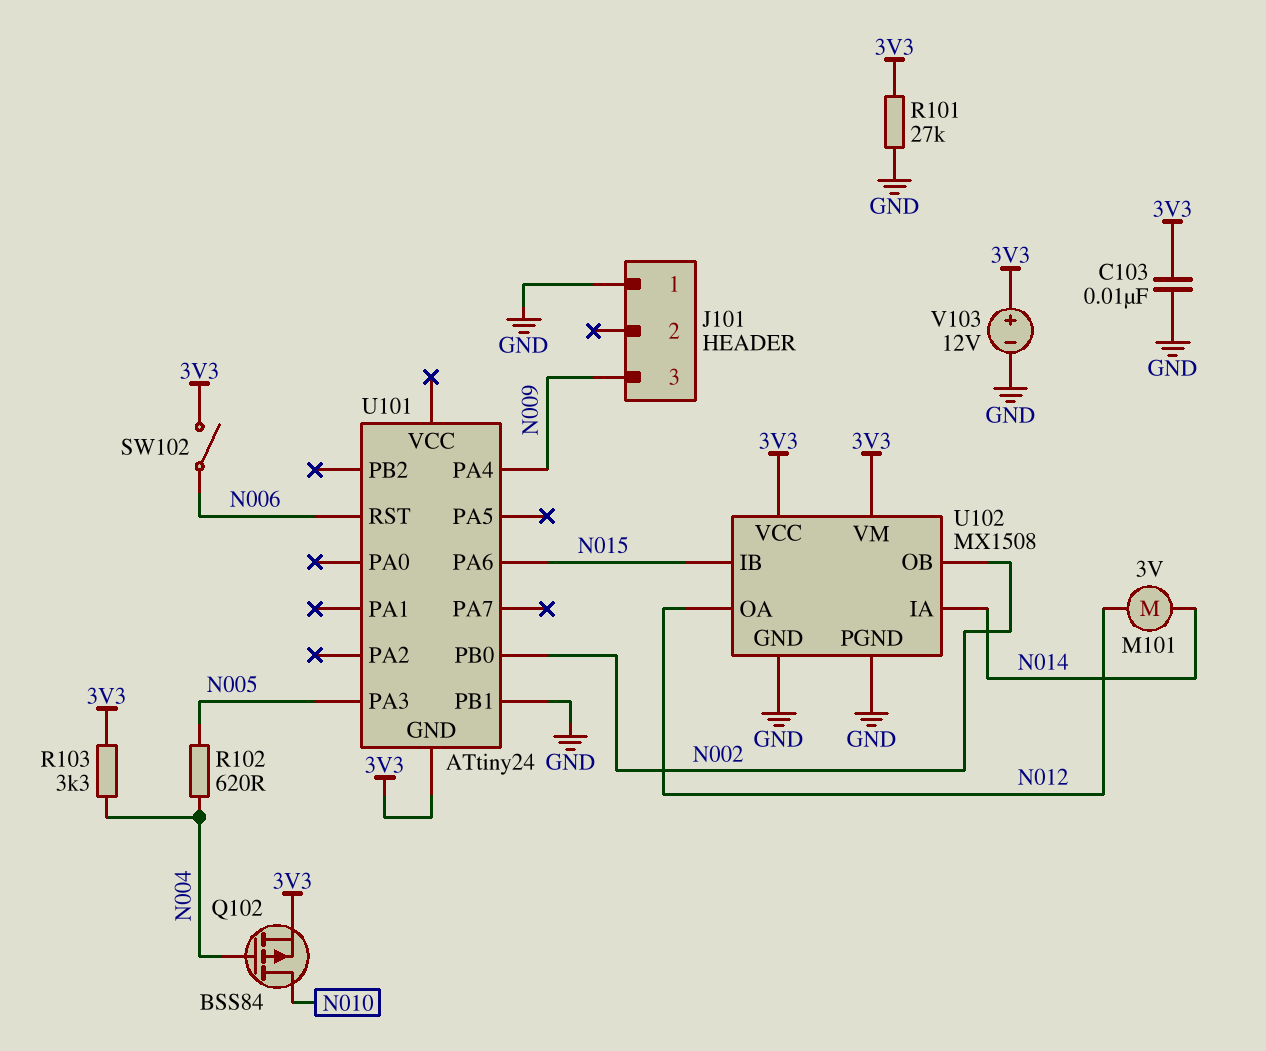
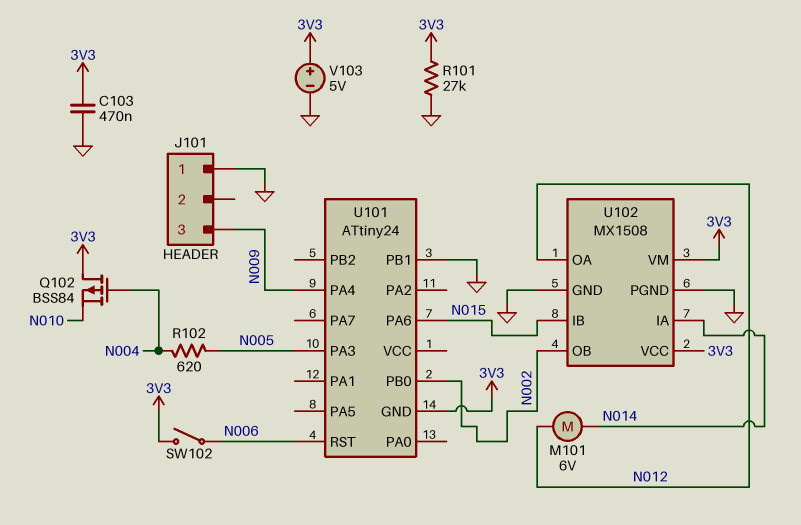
C103: 10nF (3V3, GND) -> 470nF (3V3, GND)
M101: motor 3V (N012, N014) -> motor 6V (N012, N014)
Q102: PMOS BSS84 (G N004, D N010, S 3V3) -> PMOS BSS84 (G N004, D 3V3, S N010)
R103: 3.3k (3V3, N004) -> none
V103: 12V (plus 3V3, minus GND) -> 5V (plus 3V3, minus GND)

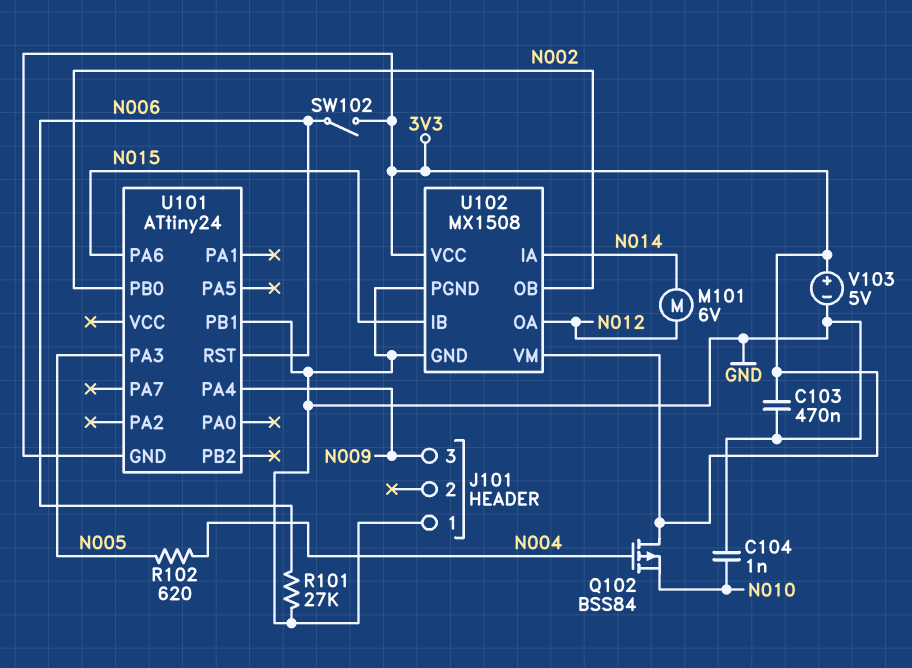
C104: none -> 1nF (GND, N010)
R101: 27k (3V3, GND) -> 27k (GND, N006)

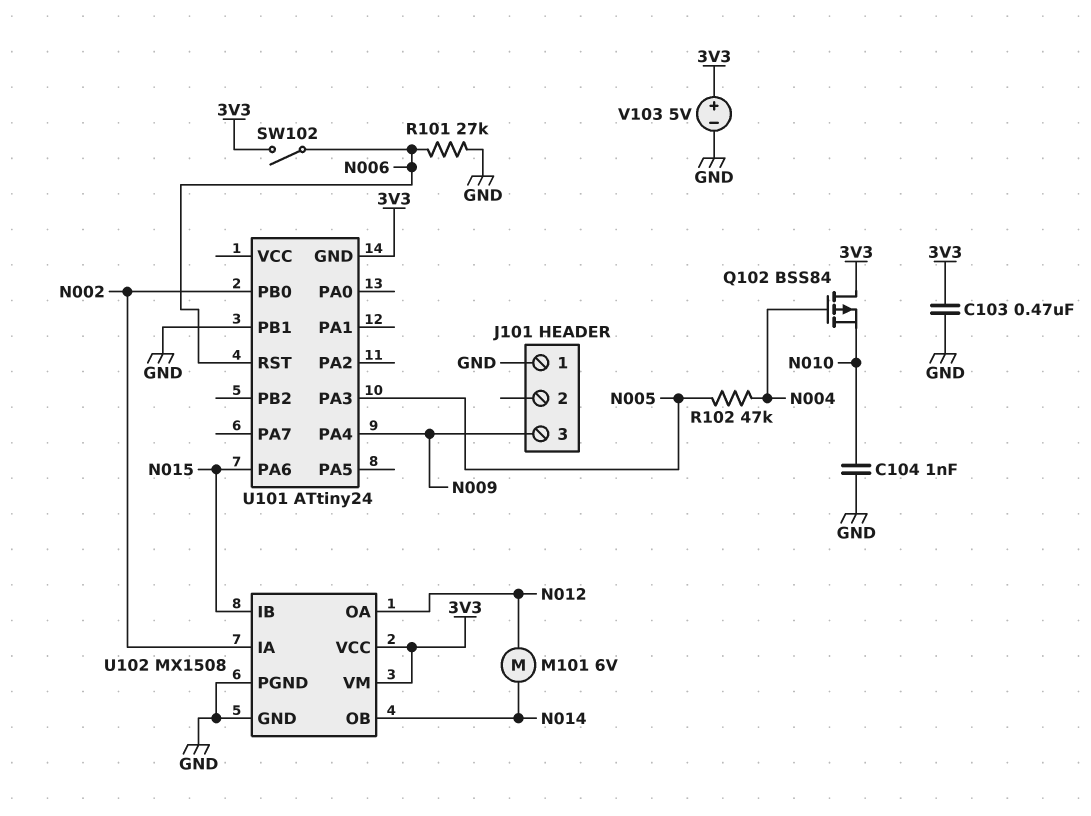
R102: 620 (N004, N005) -> 47k (N004, N005)
U102 pin IA: N014 -> N002
U102 pin OB: N002 -> N014

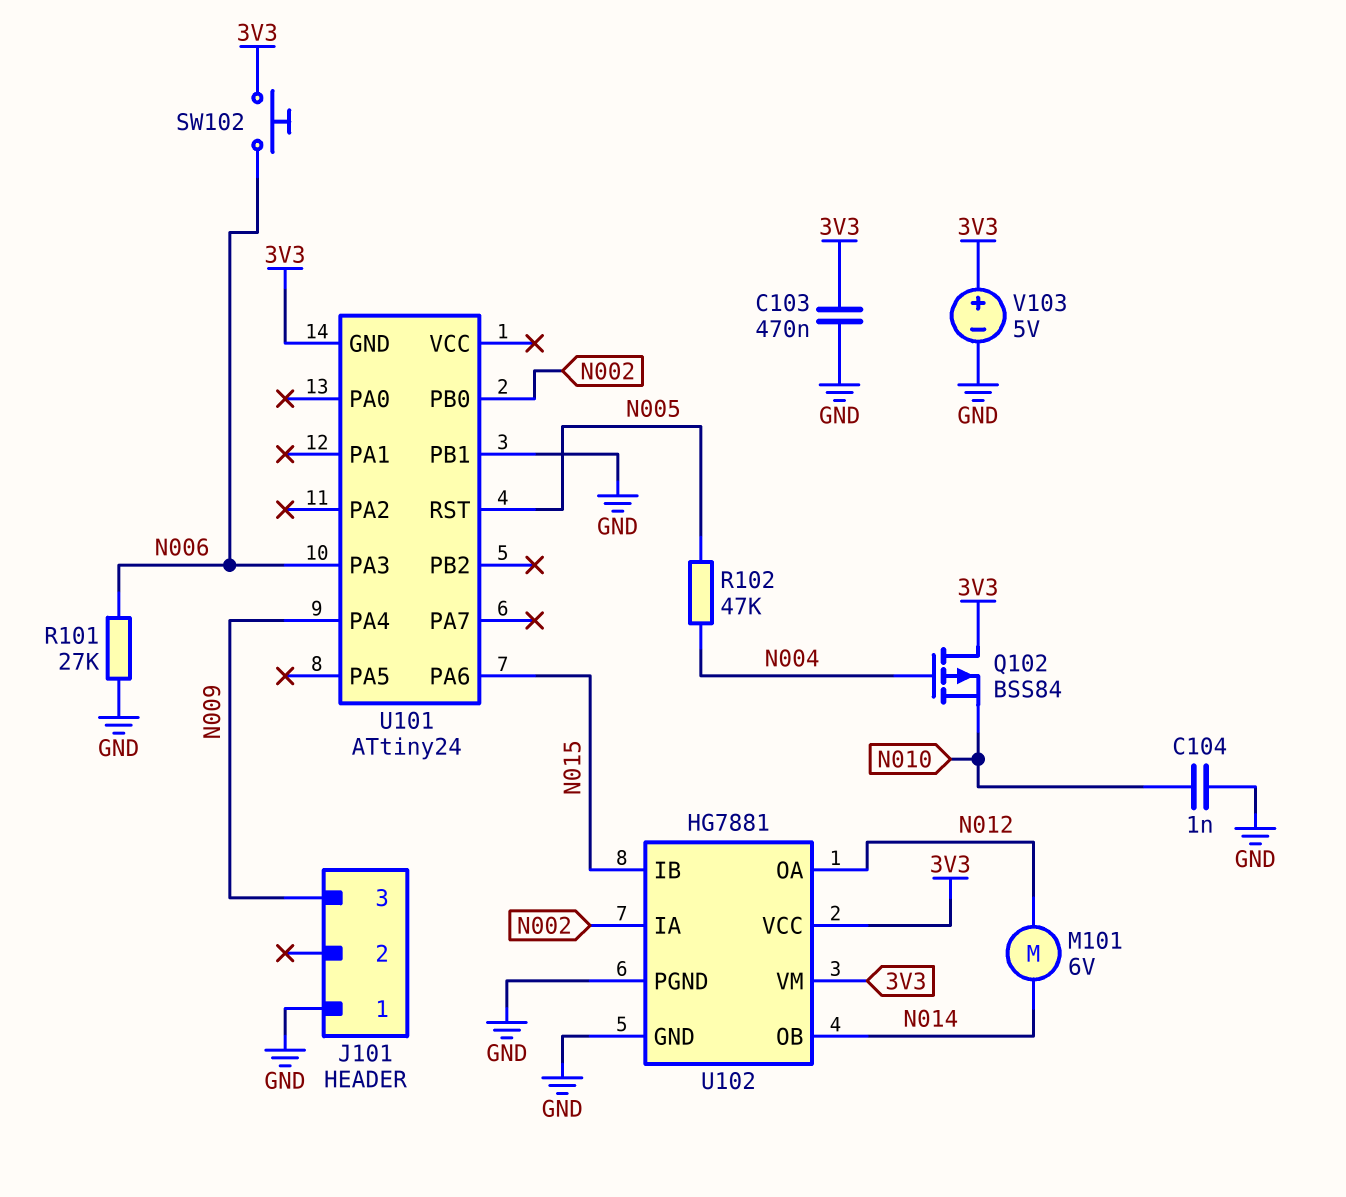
SW102: switch (3V3, N006) -> button (3V3, N006)
U101 pin PA3: N005 -> N006
U101 pin RST: N006 -> N005
U102: MX1508 -> HG7881

